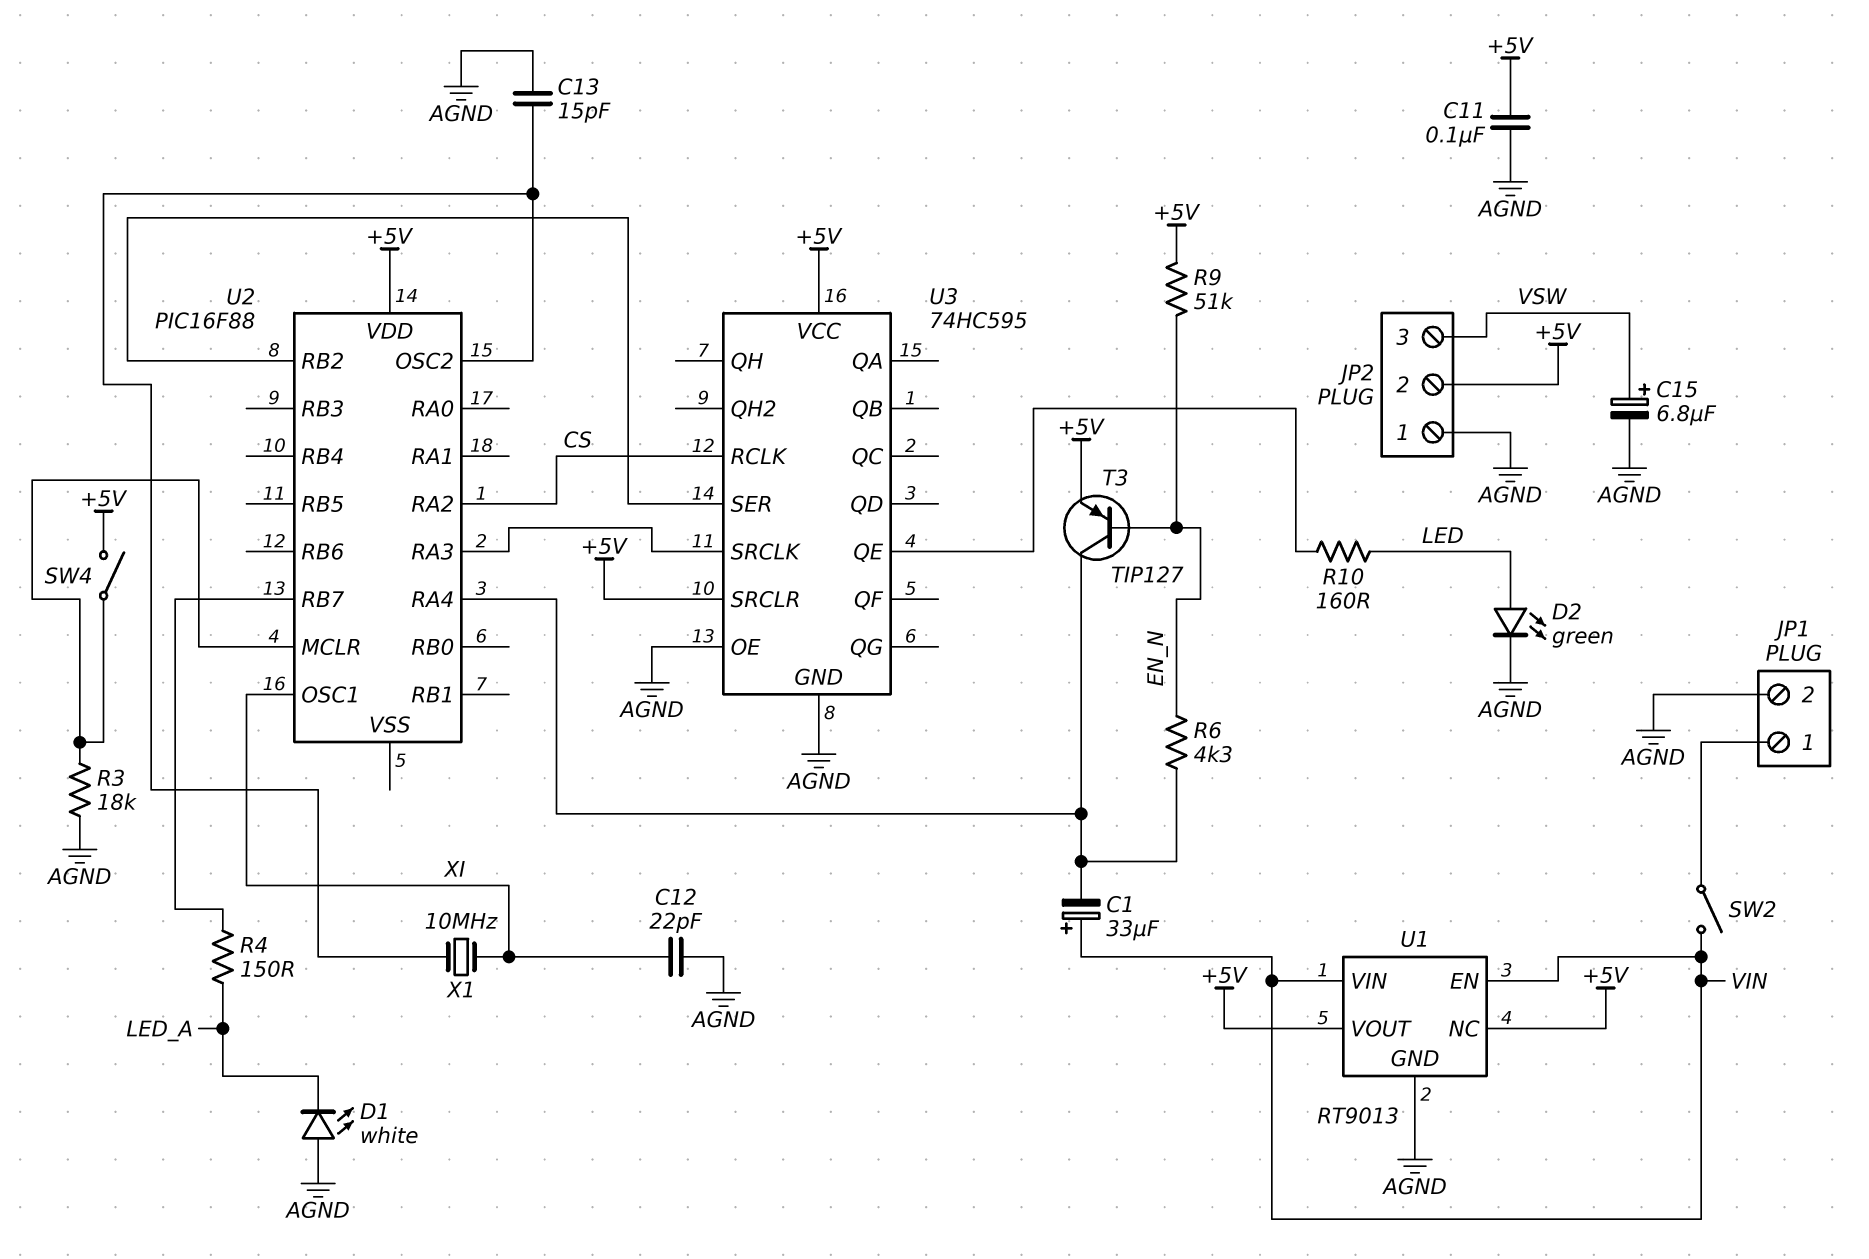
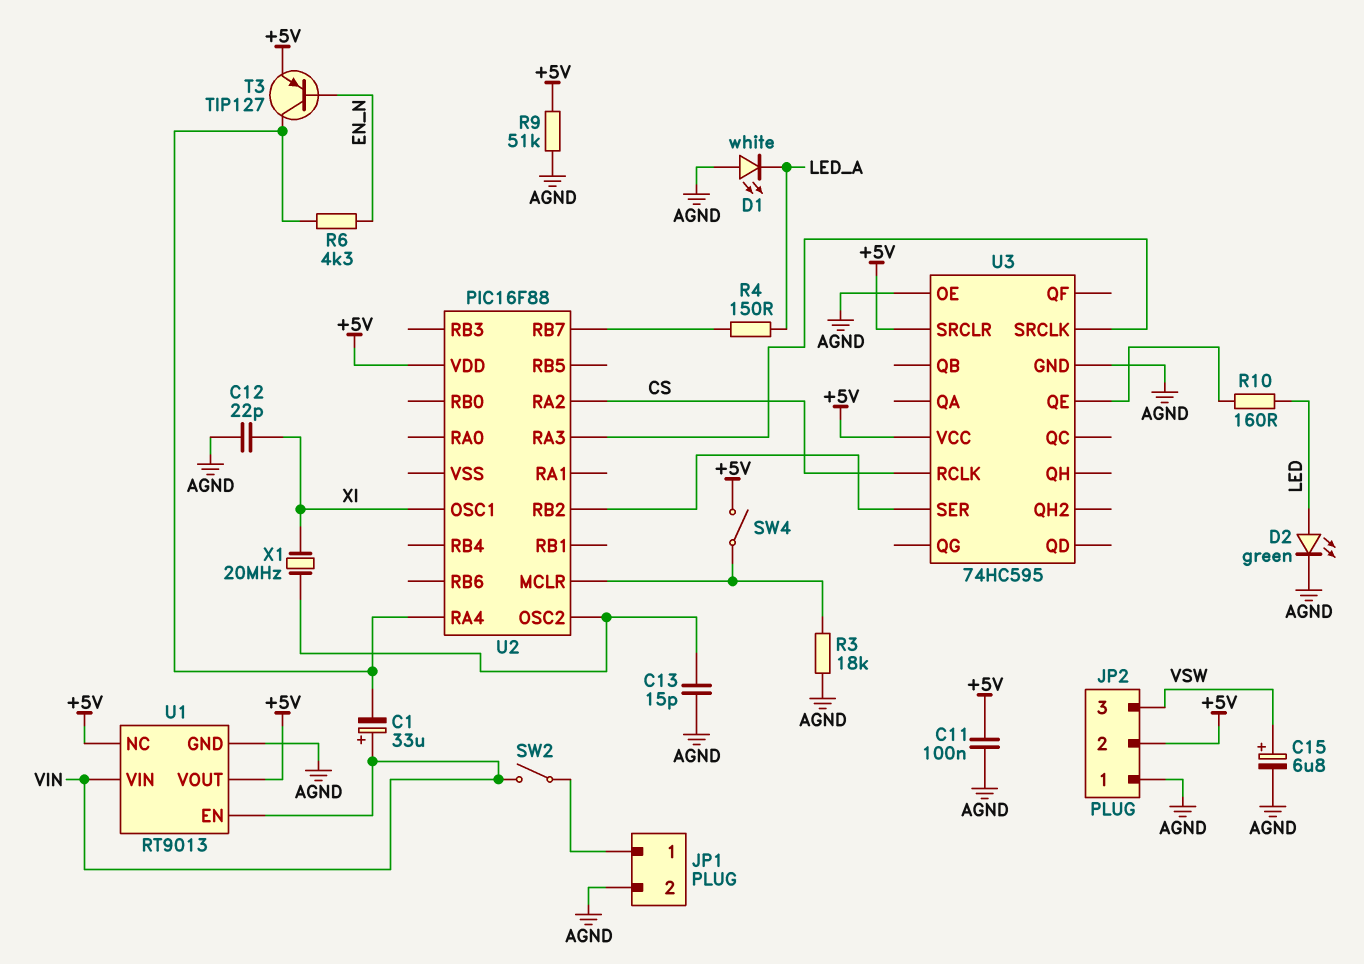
R9: 51k (+5V, EN_N) -> 51k (+5V, AGND)
X1: 10MHz (U2/OSC2, XI) -> 20MHz (U2/OSC2, XI)

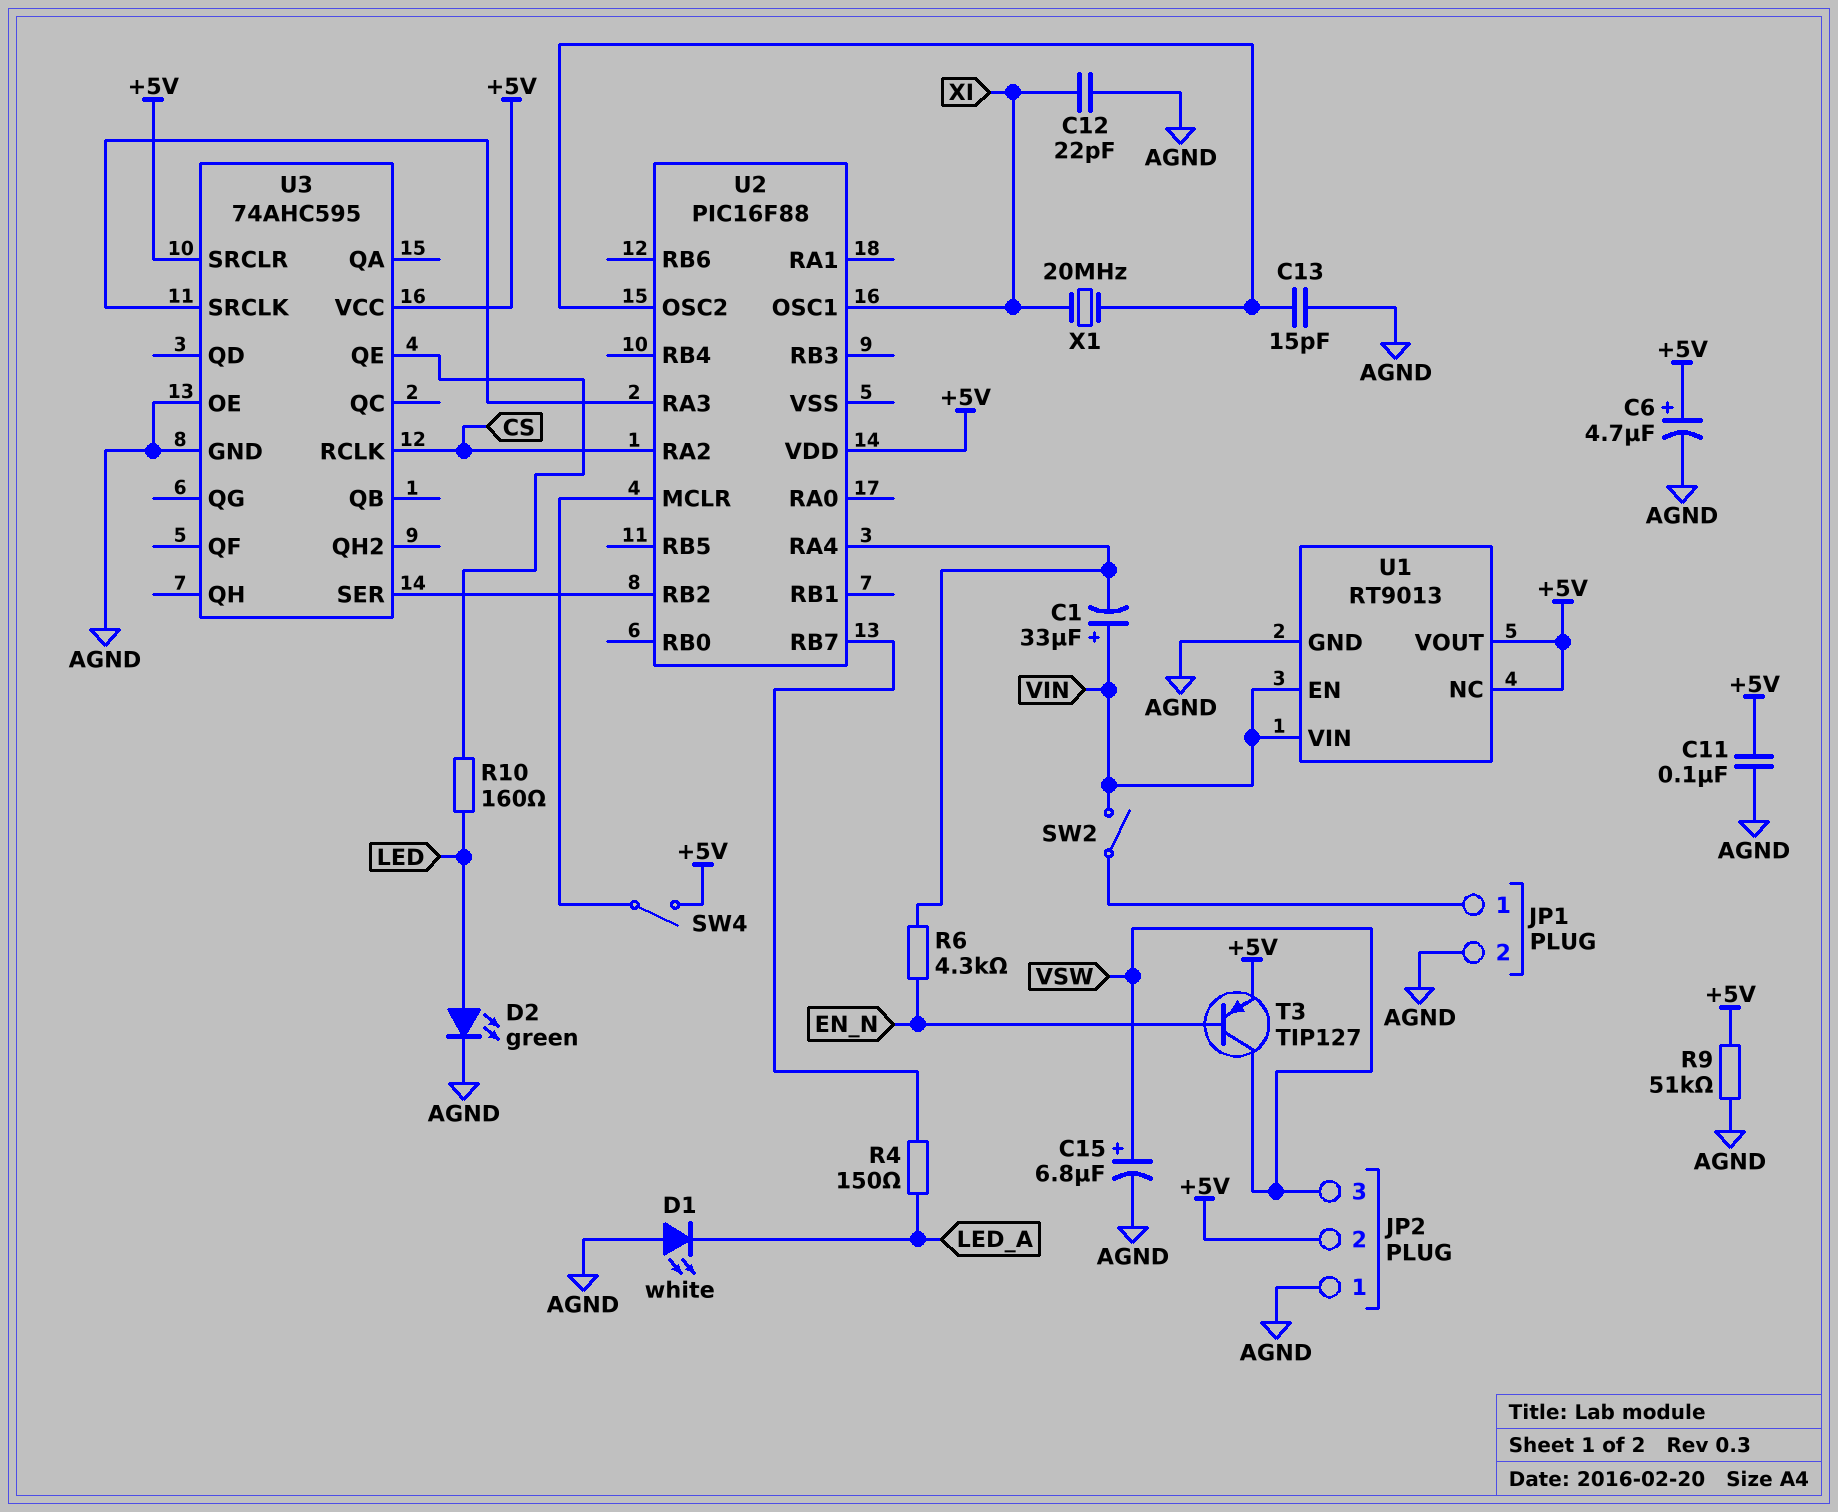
C6: none -> 4.7uF (plus +5V, minus AGND)
R3: 18k (AGND, U2/MCLR) -> none
T3: PNP TIP127 (B EN_N, C U2/RA4, E +5V) -> PNP TIP127 (B EN_N, C VSW, E +5V)
U3: 74HC595 -> 74AHC595

